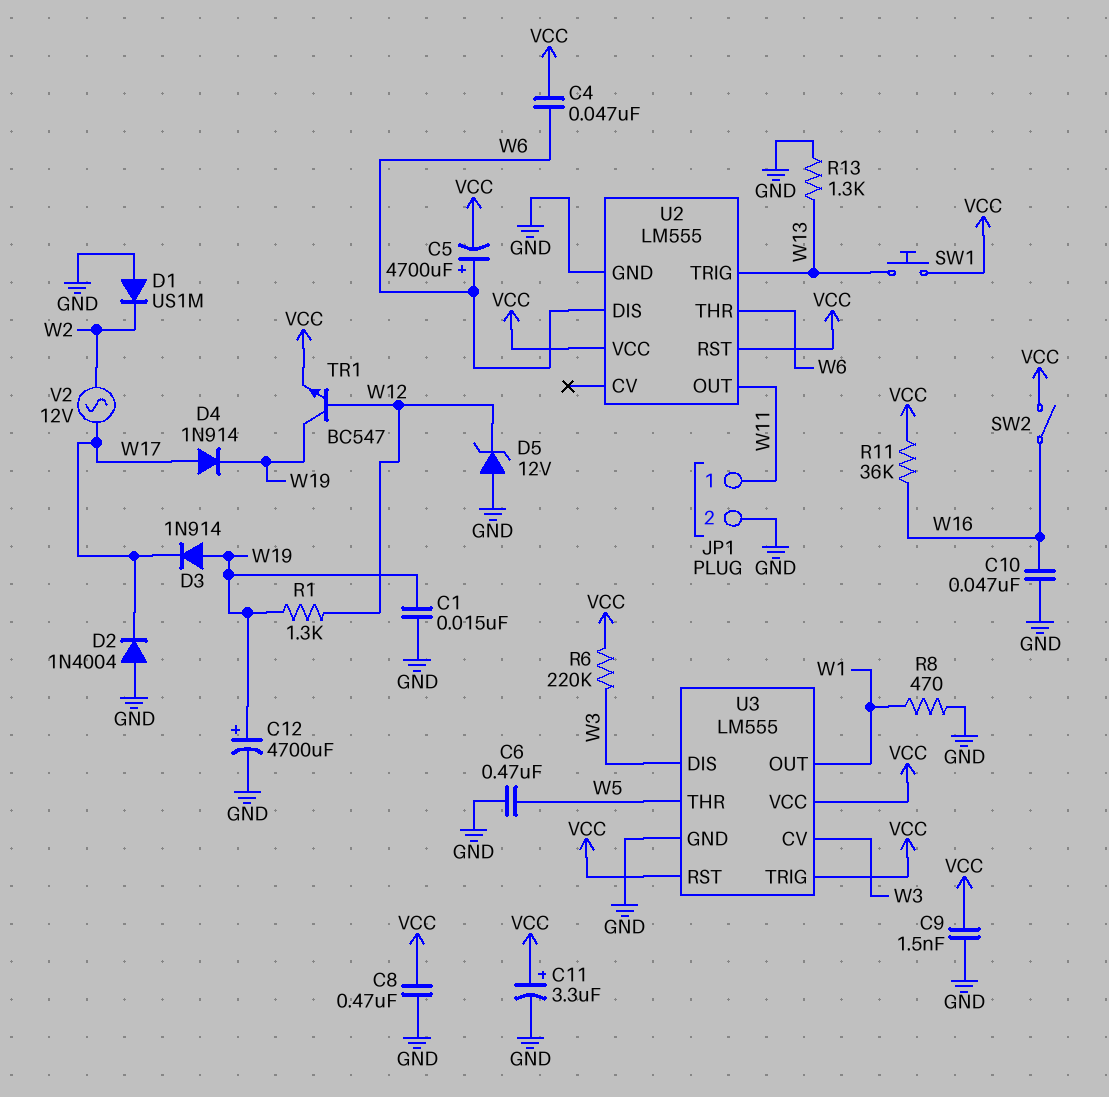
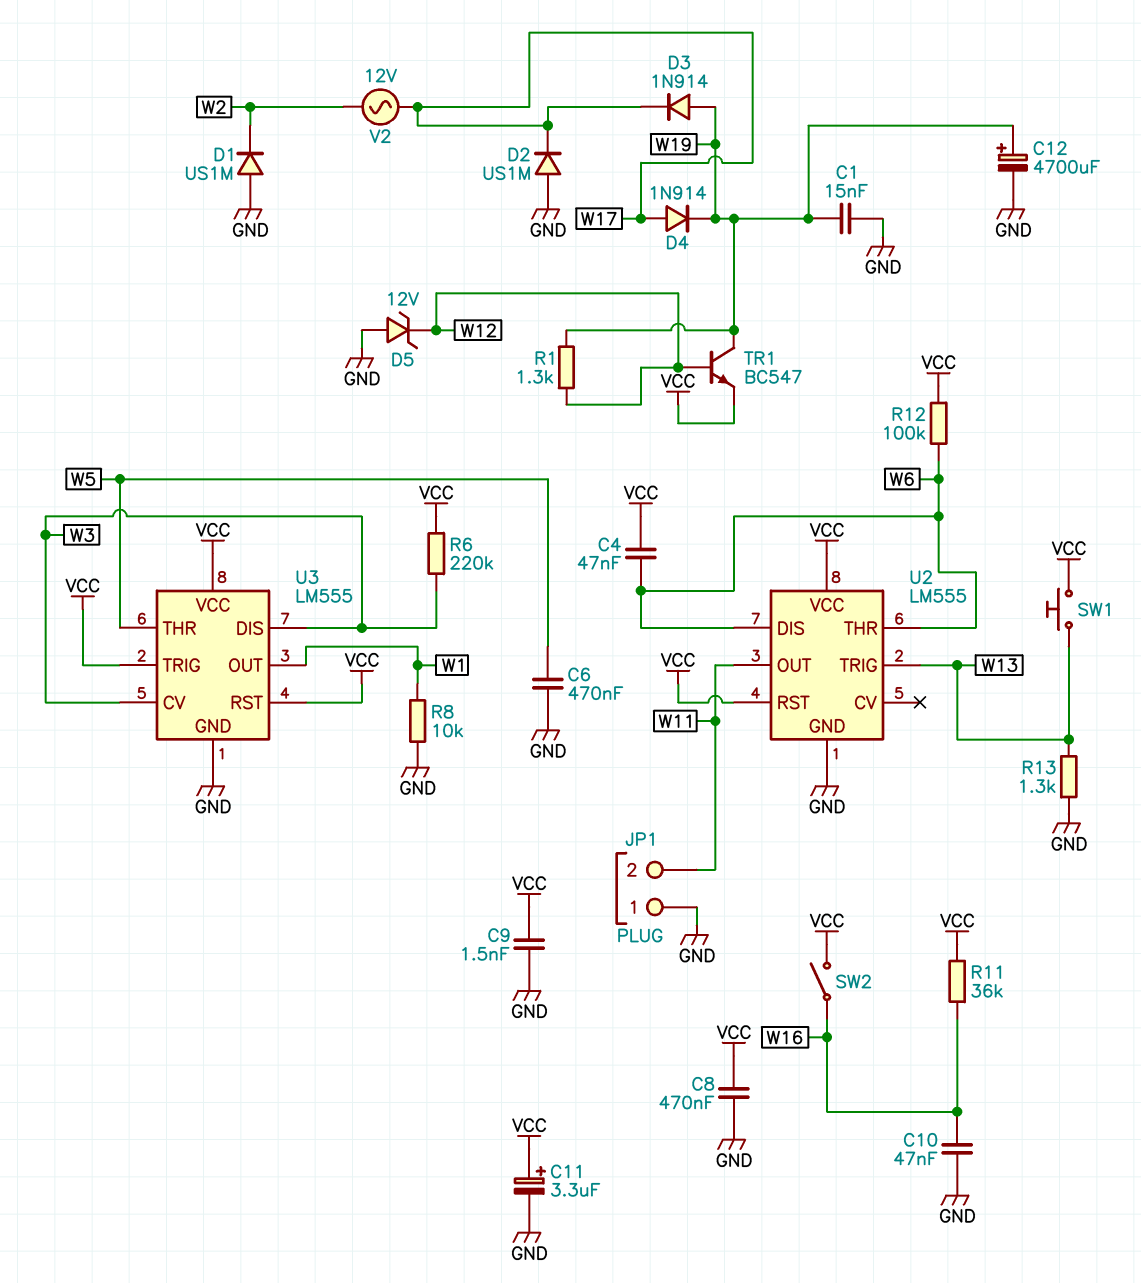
C5: 4700uF (plus W6, minus VCC) -> none
D2: diode 1N4004 (A GND, K W17) -> diode US1M (A GND, K W17)
JP1 pin 1: W11 -> GND
JP1 pin 2: GND -> W11
R8: 470 (GND, W1) -> 10k (GND, W1)
R12: none -> 100k (VCC, W6)

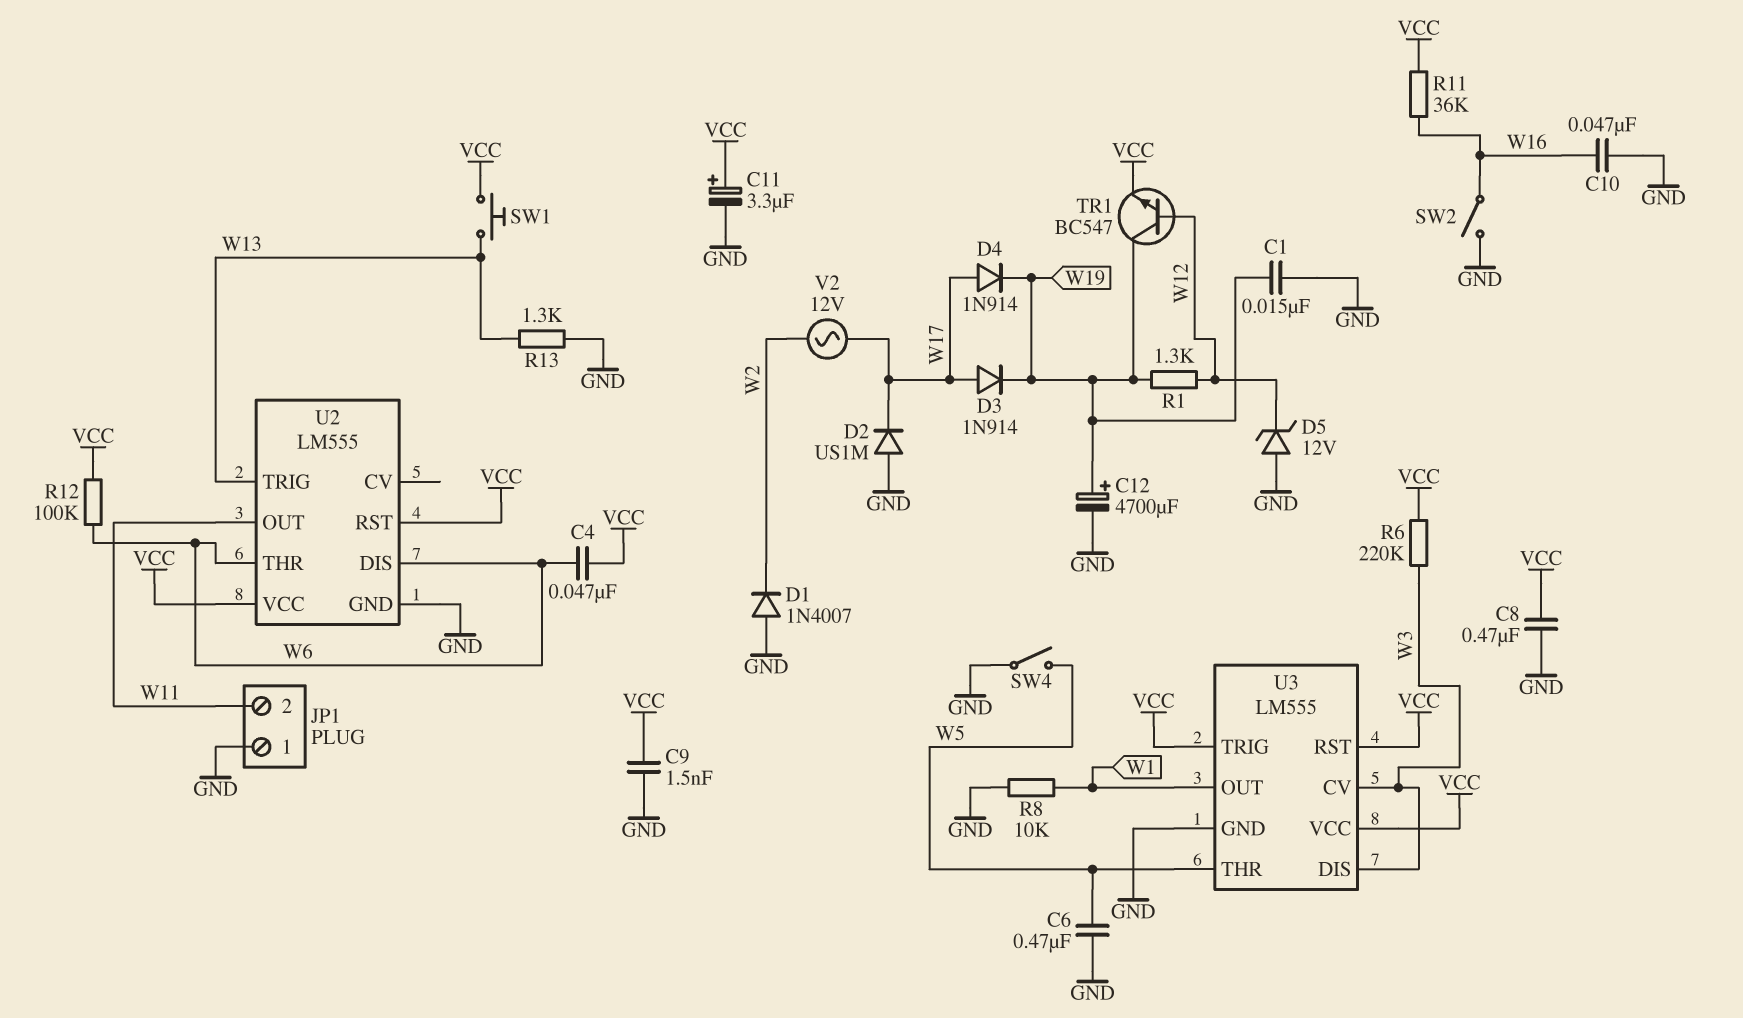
D1: diode US1M (A GND, K W2) -> diode 1N4007 (A GND, K W2)
D3: diode 1N914 (A W19, K W17) -> diode 1N914 (A W17, K W19)
SW2: switch (VCC, W16) -> switch (GND, W16)
SW4: none -> switch (GND, W5)

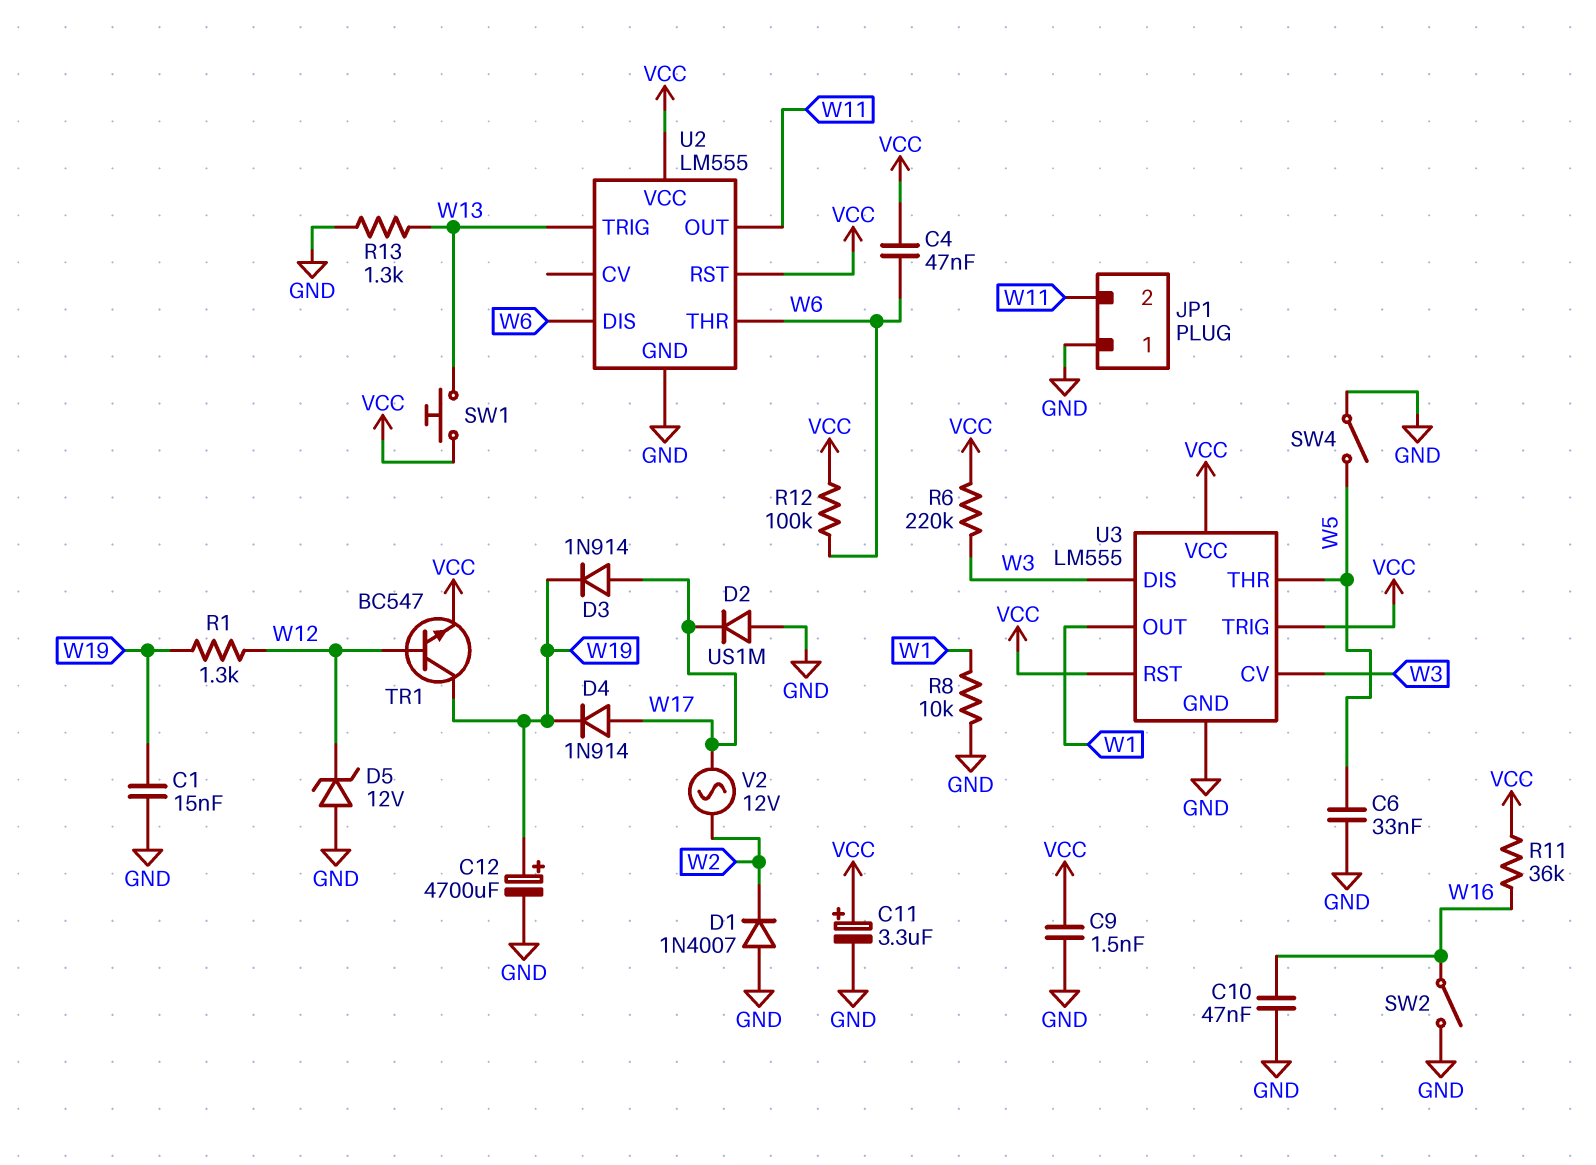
C6: 470nF (GND, W5) -> 33nF (GND, W5)
C8: 470nF (GND, VCC) -> none

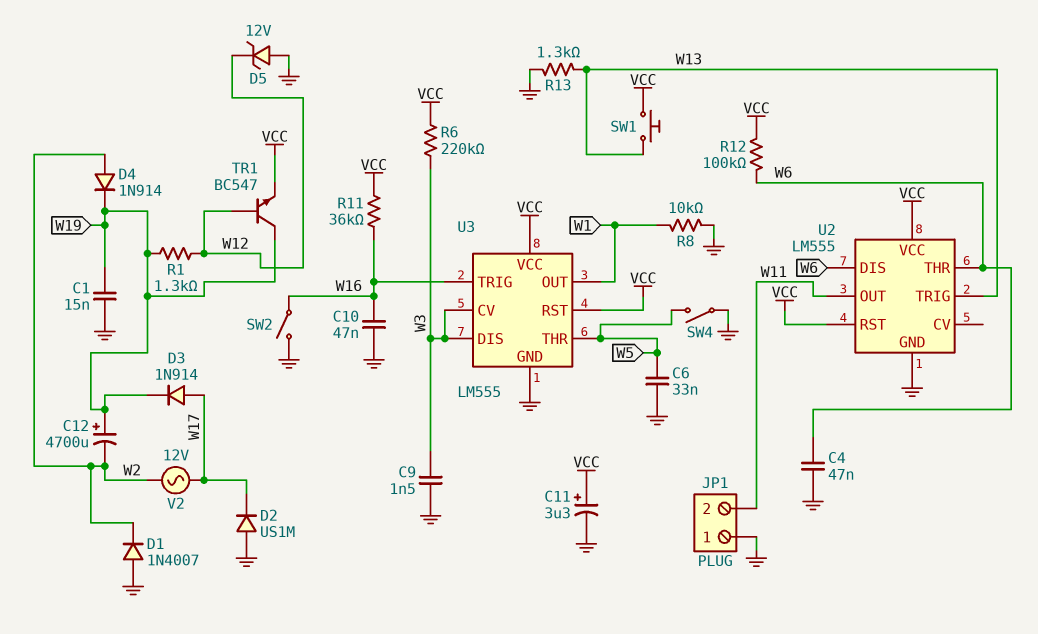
C4: 47nF (VCC, W6) -> 47nF (GND, W6)
C9: 1.5nF (GND, VCC) -> 1.5nF (GND, W3)
C12: 4700uF (plus W19, minus GND) -> 4700uF (plus W19, minus W2)
D4: diode 1N914 (A W17, K W19) -> diode 1N914 (A W2, K W19)
U3 pin TRIG: VCC -> W16

